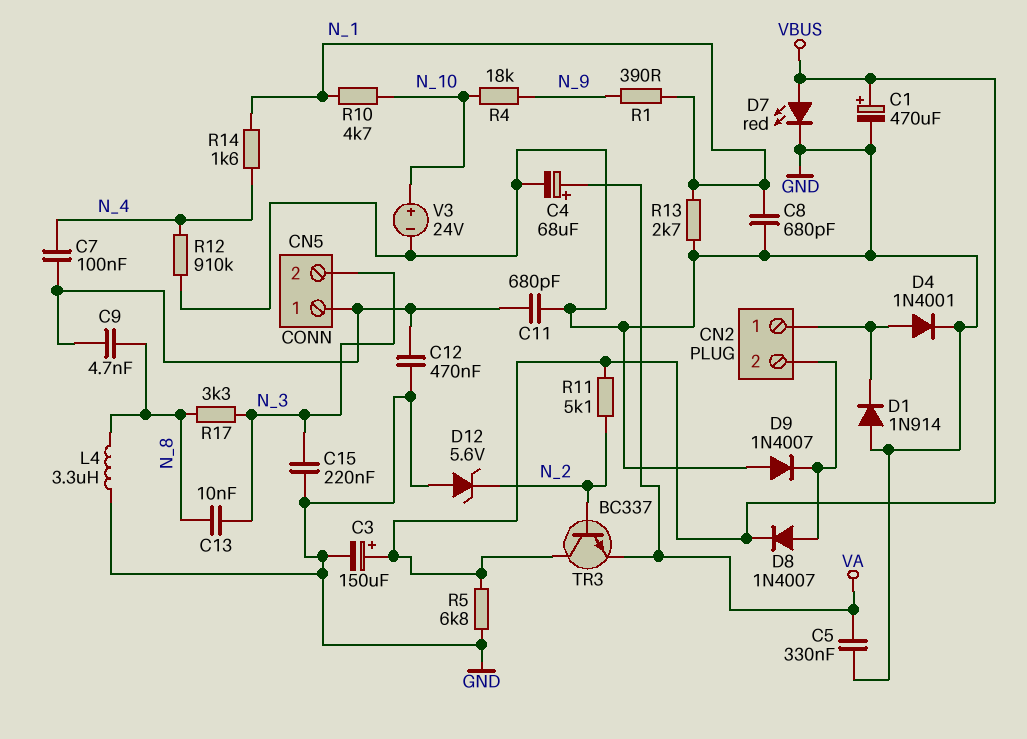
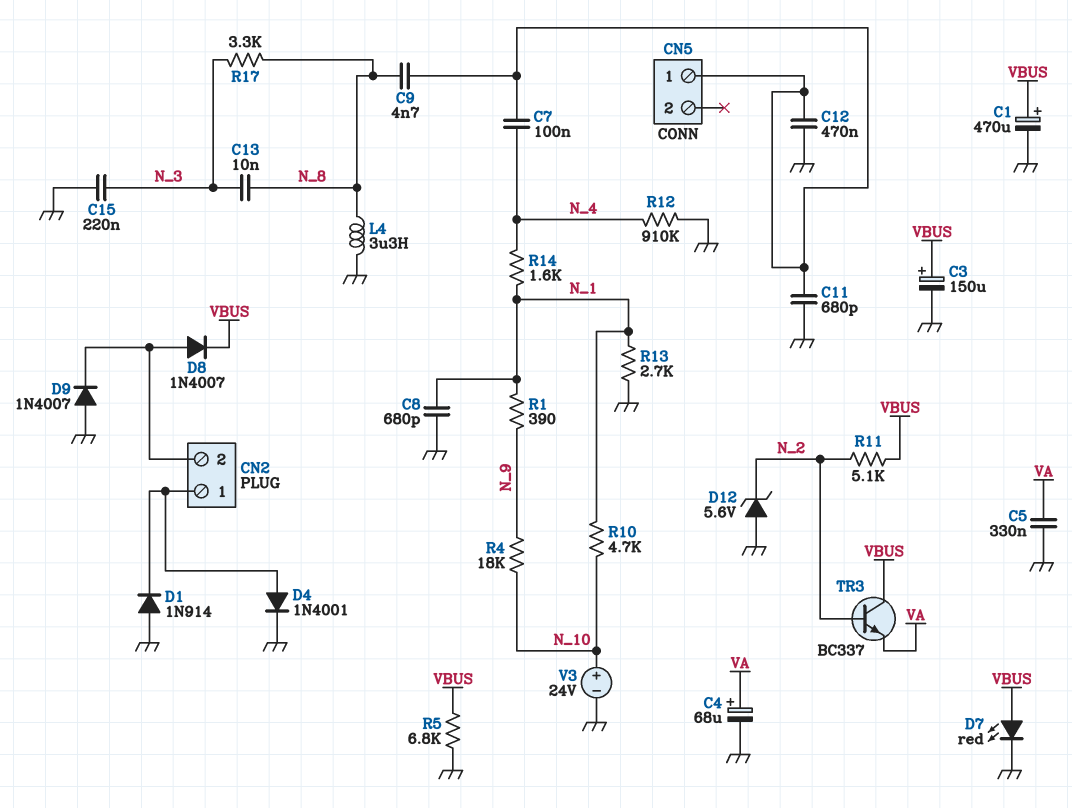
CN5 pin 2: N_3 -> none

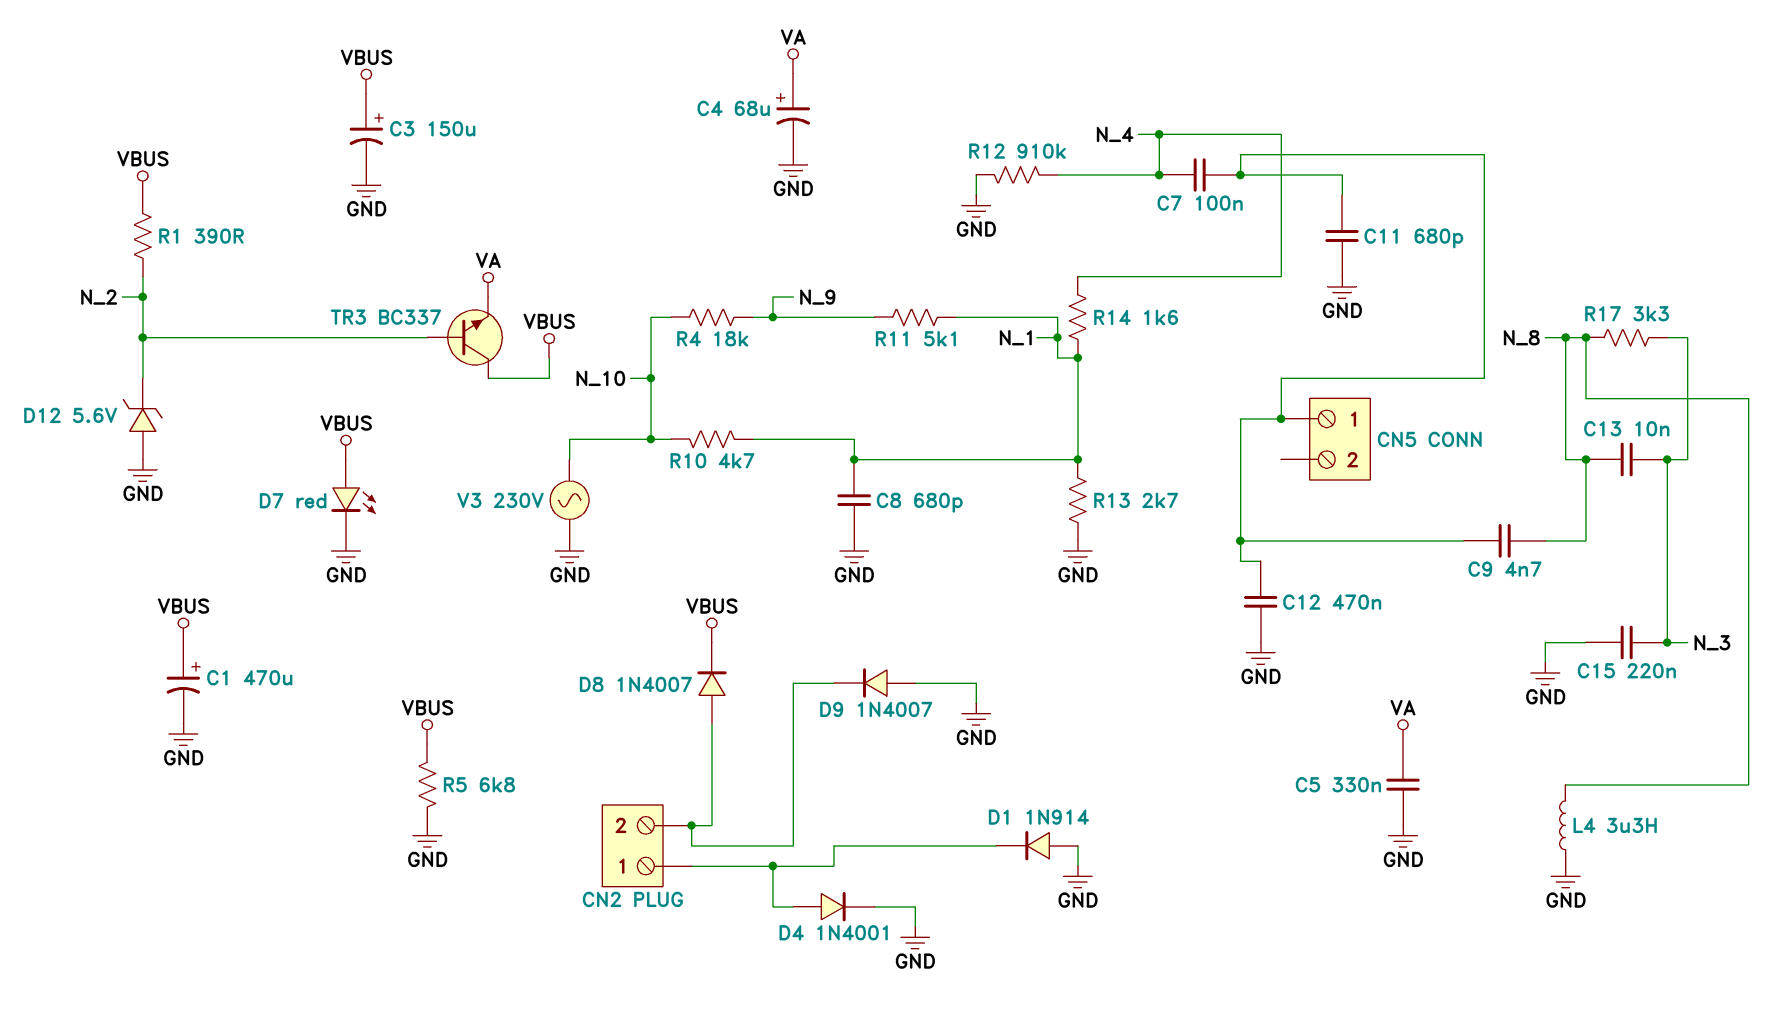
R1: 390 (N_1, N_9) -> 390 (N_2, VBUS)
R11: 5.1k (N_2, VBUS) -> 5.1k (N_1, N_9)
V3: 24V (plus N_10, minus GND) -> AC 230V (GND, N_10)

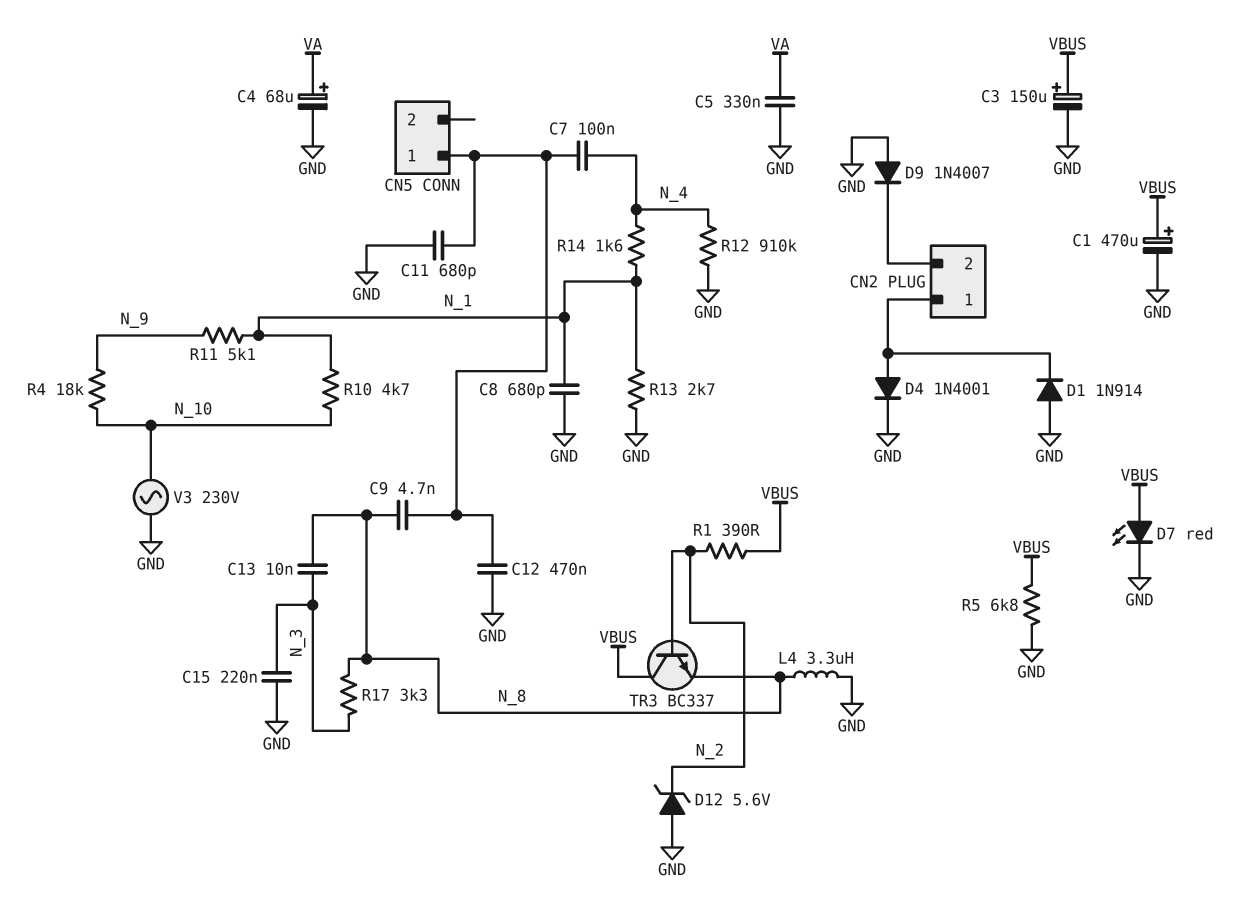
D8: diode 1N4007 (A CN2/2, K VBUS) -> none
TR3: NPN BC337 (B N_2, C VBUS, E VA) -> NPN BC337 (B N_2, C VBUS, E N_8)

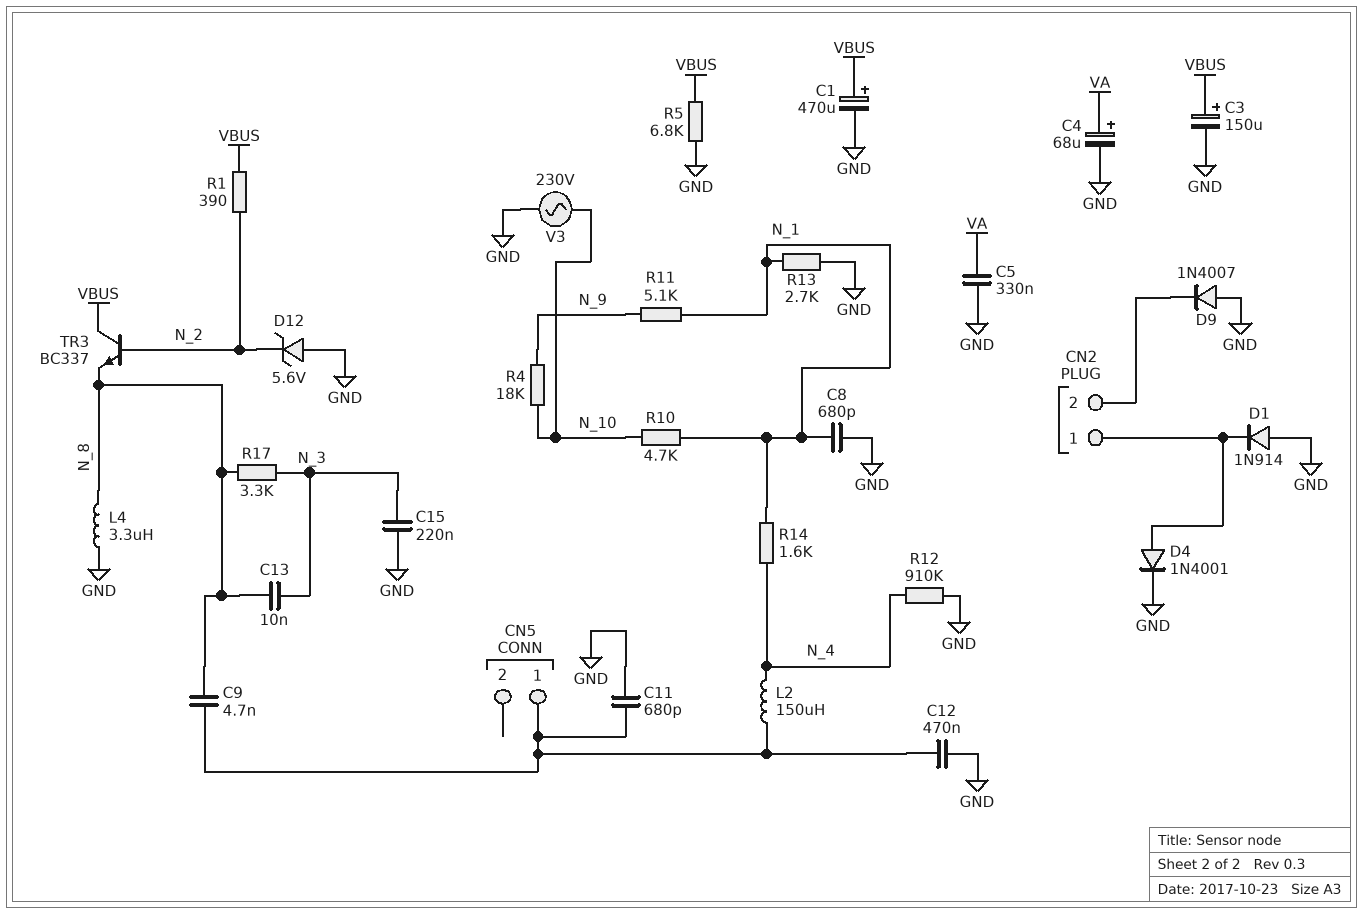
C7: 100nF (CN5/1, N_4) -> none
D7: LED red (A VBUS, K GND) -> none
L2: none -> 150uH (CN5/1, N_4)

